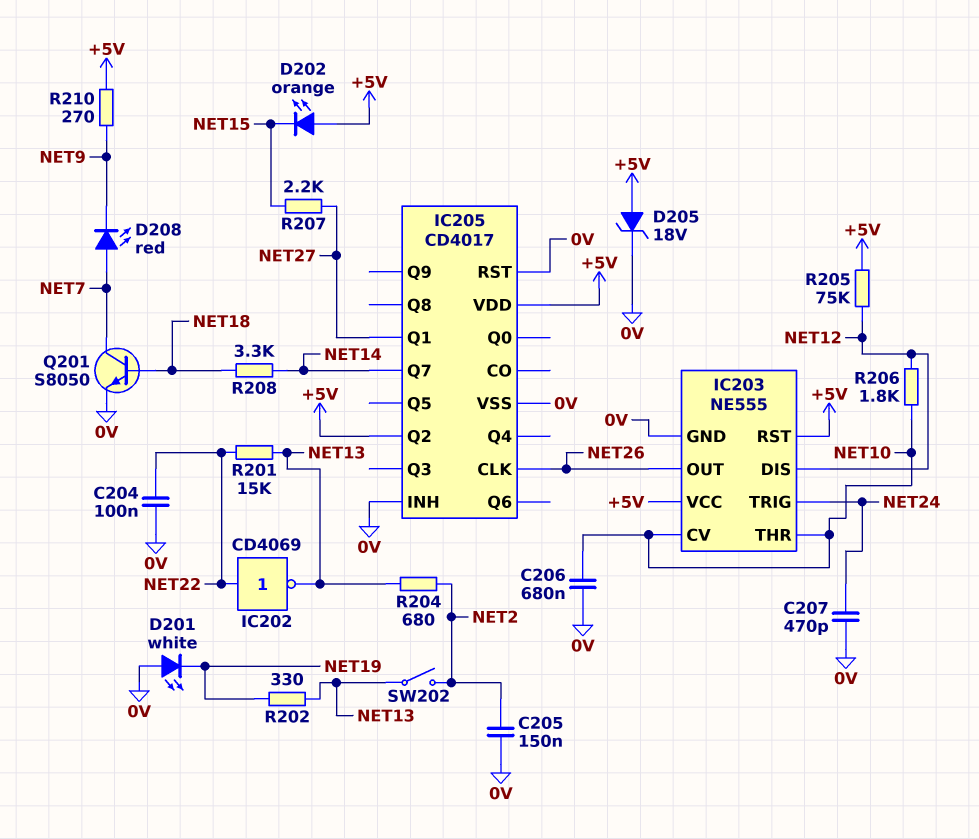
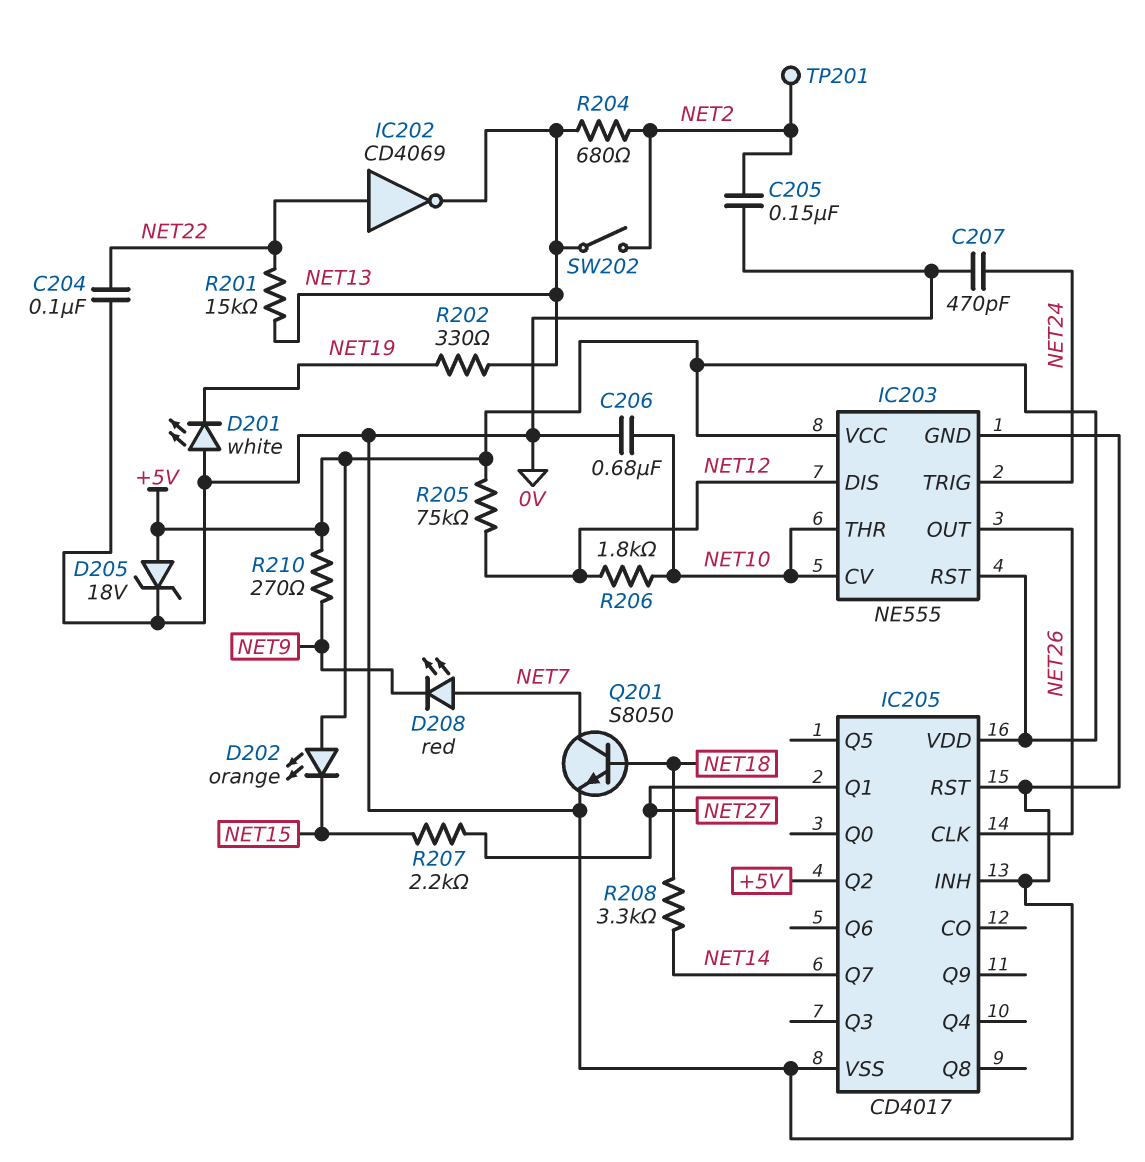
TP201: none -> test point (NET2)

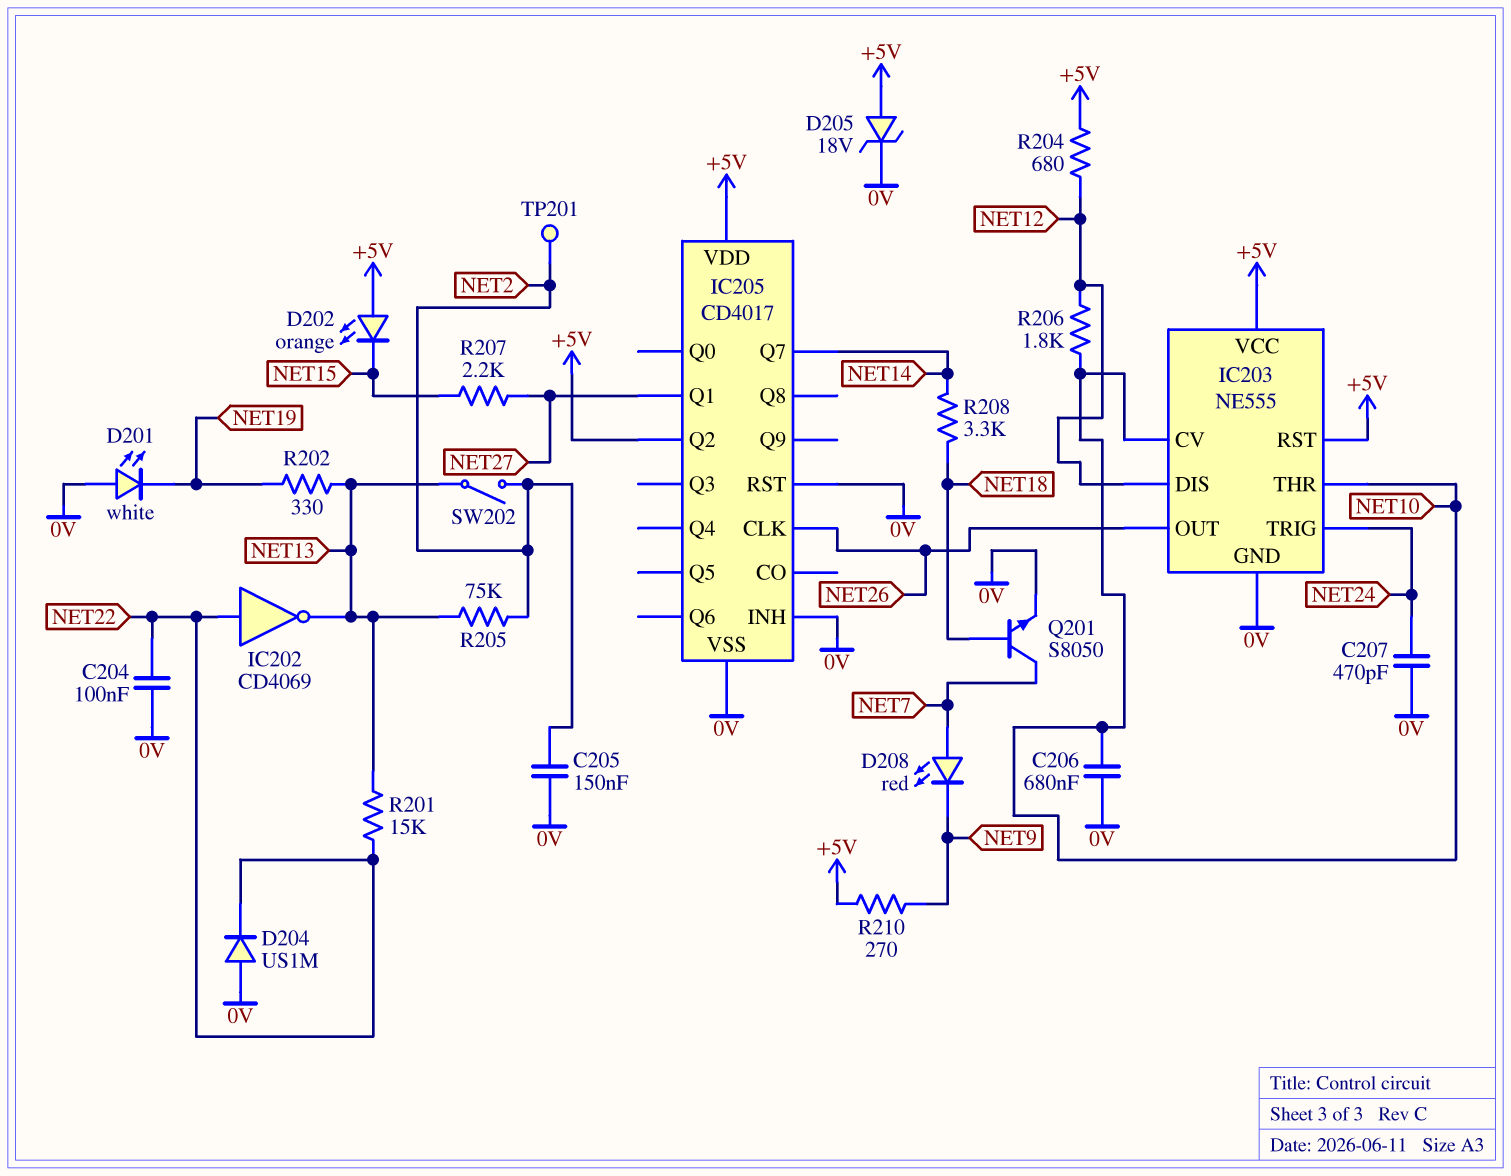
D204: none -> diode US1M (A 0V, K NET22)
R204: 680 (NET2, NET13) -> 680 (+5V, NET12)
R205: 75k (+5V, NET12) -> 75k (NET2, NET13)

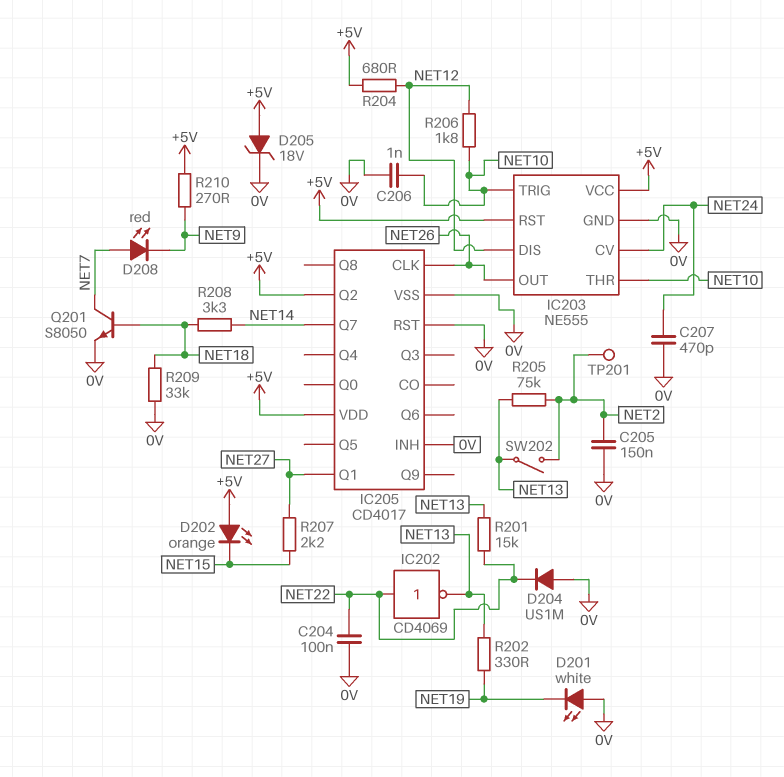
C206: 680nF (0V, NET10) -> 1nF (0V, NET10)
IC203 pin CV: NET10 -> NET24
IC203 pin TRIG: NET24 -> NET10
R209: none -> 33k (0V, NET18)

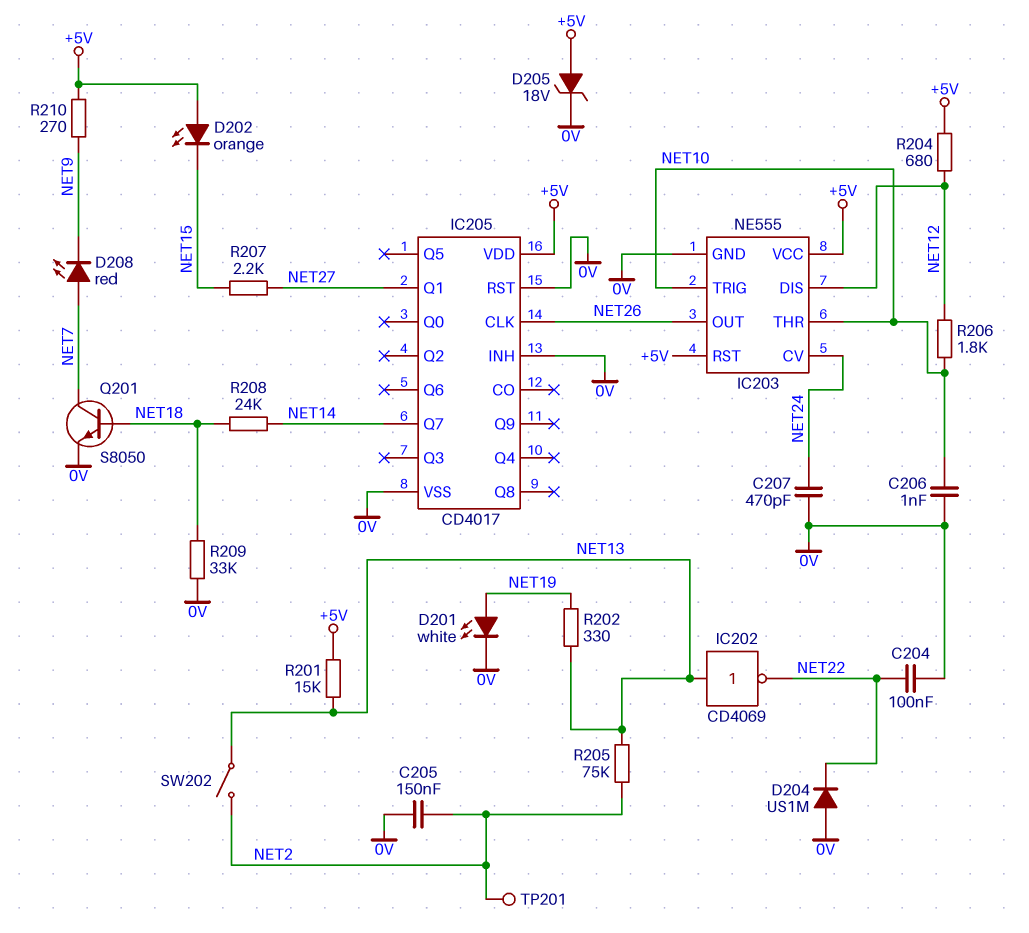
D201: LED white (A 0V, K NET19) -> LED white (A NET19, K 0V)
IC202: NOT CD4069 (in NET22, out NET13) -> NOT CD4069 (in NET13, out NET22)
IC205 pin Q2: +5V -> none
R201: 15k (NET13, NET22) -> 15k (+5V, NET13)
R208: 3.3k (NET14, NET18) -> 24k (NET14, NET18)

